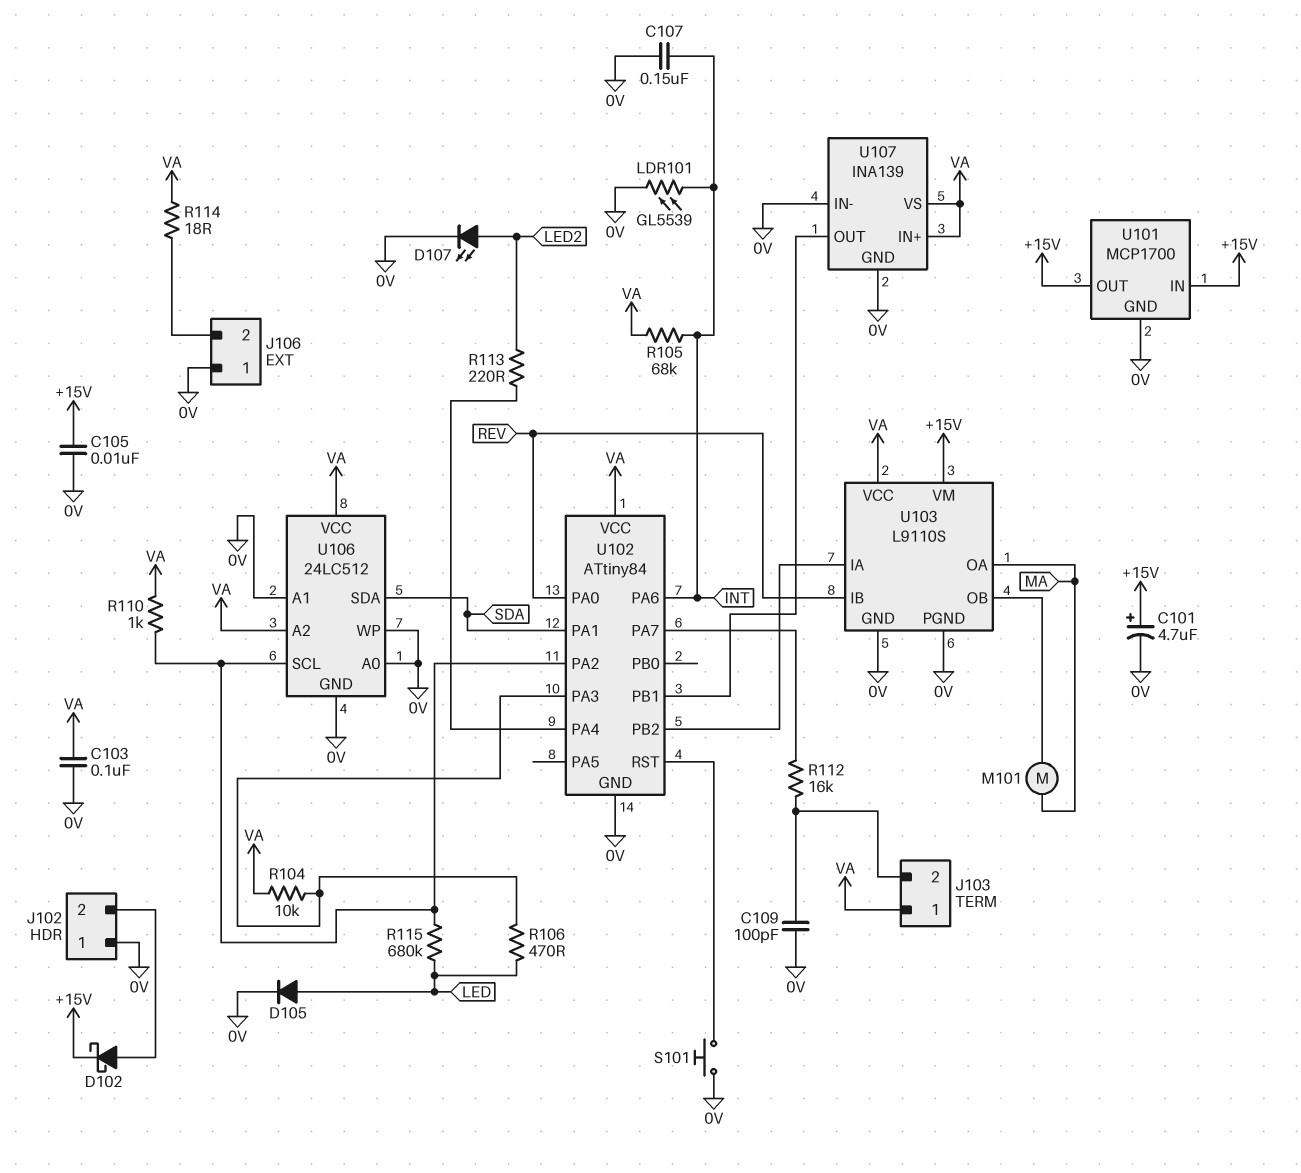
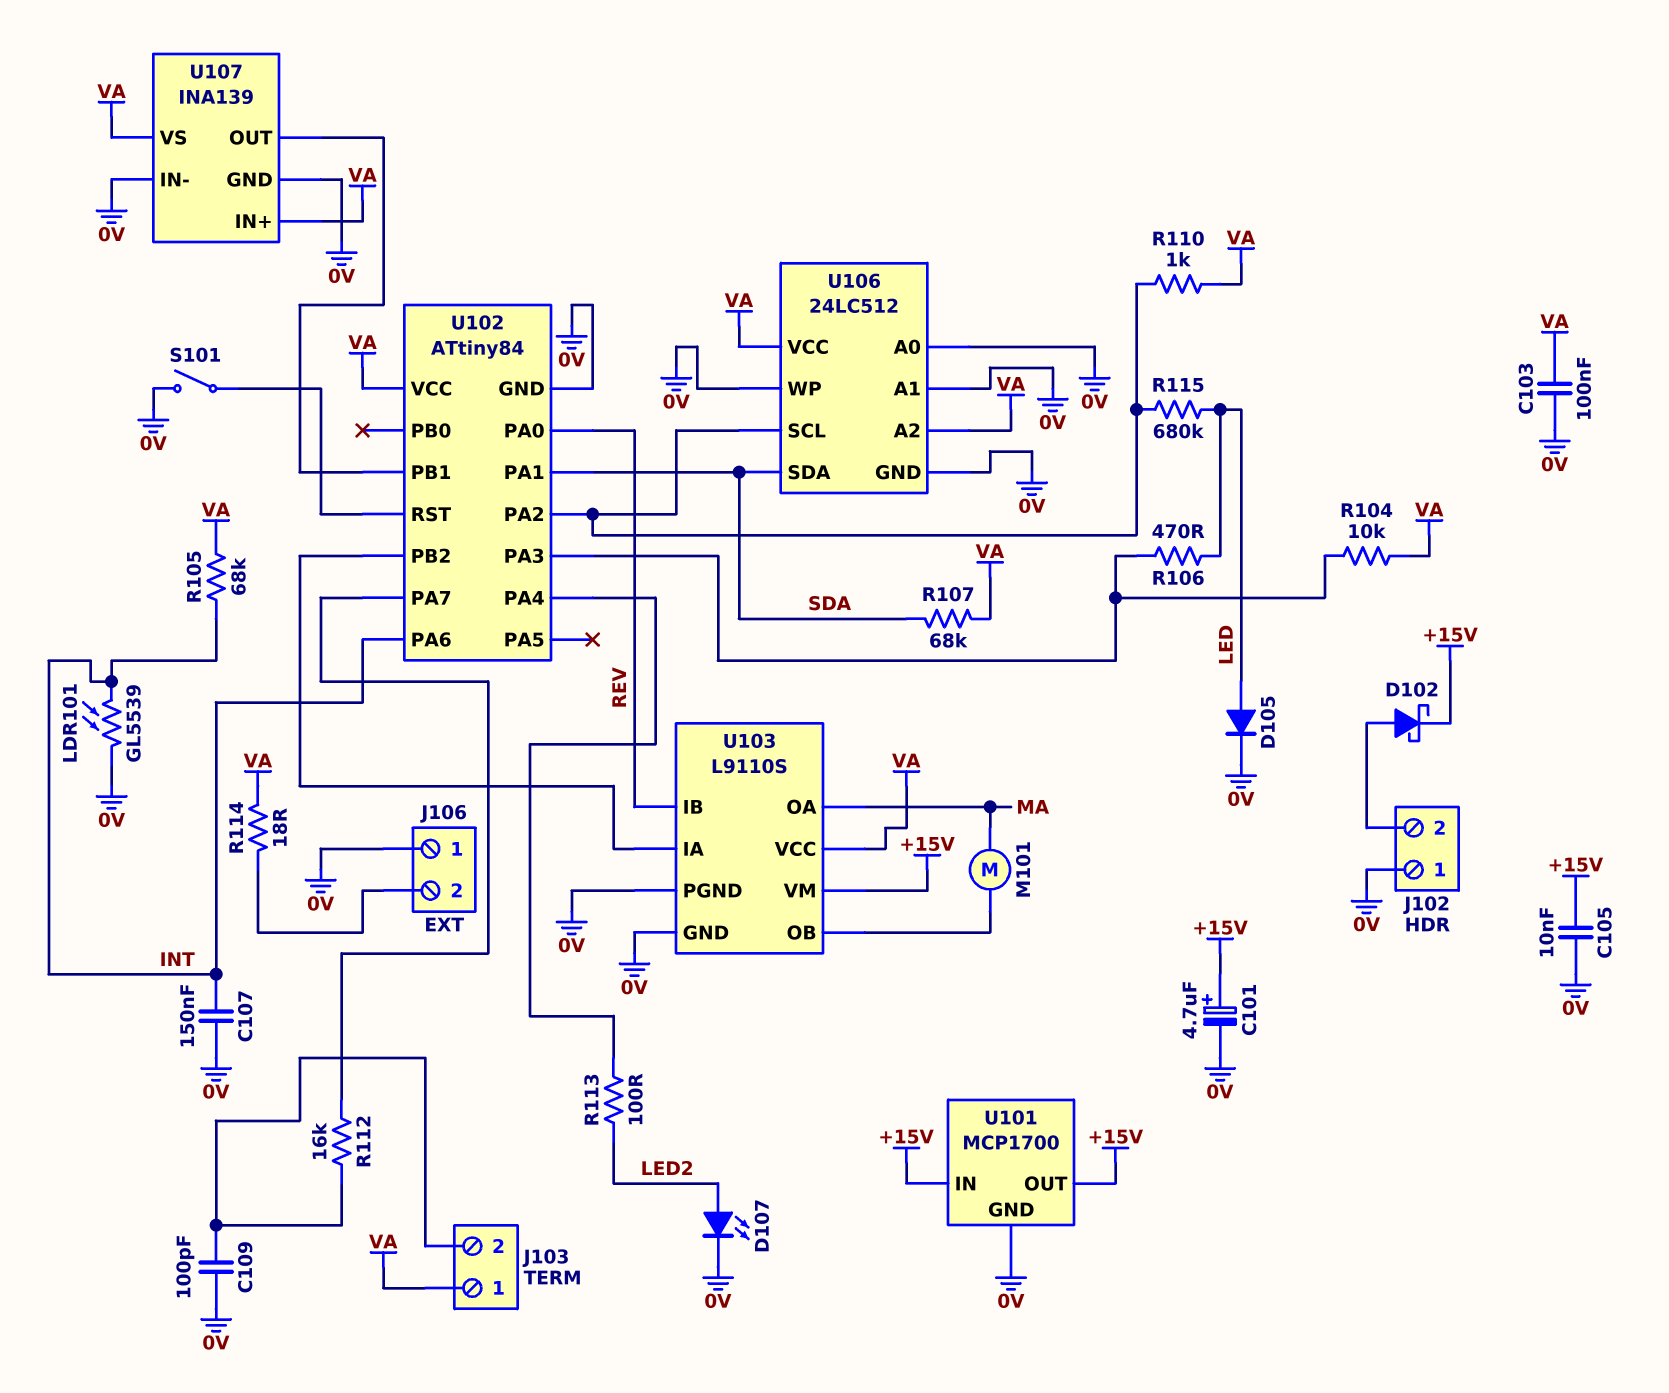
R107: none -> 68k (SDA, VA)
R113: 220 (LED2, U102/PA4) -> 100 (LED2, U102/PA4)
S101: button (0V, U102/RST) -> switch (0V, U102/RST)

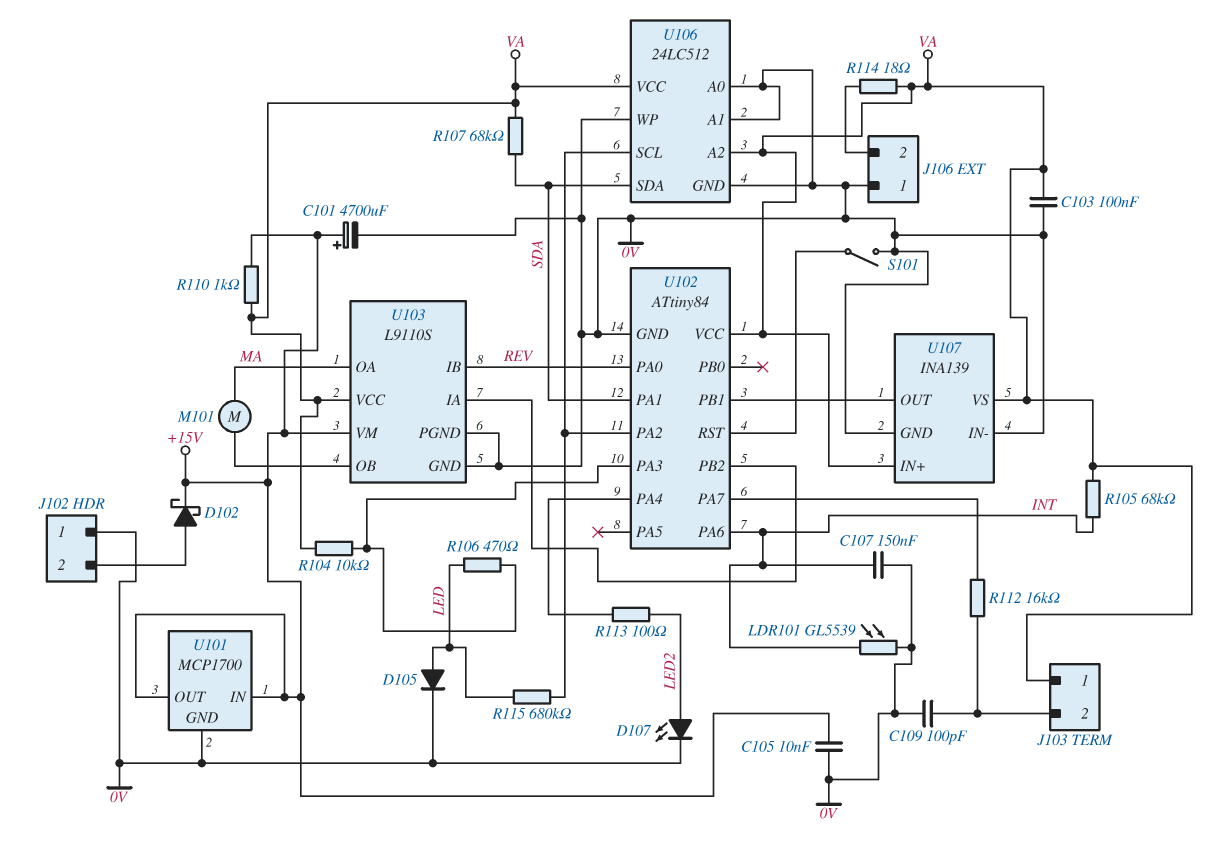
C101: 4.7uF (plus +15V, minus 0V) -> 4700uF (plus +15V, minus 0V)
R110: 1k (U102/PA2, VA) -> 1k (+15V, VA)

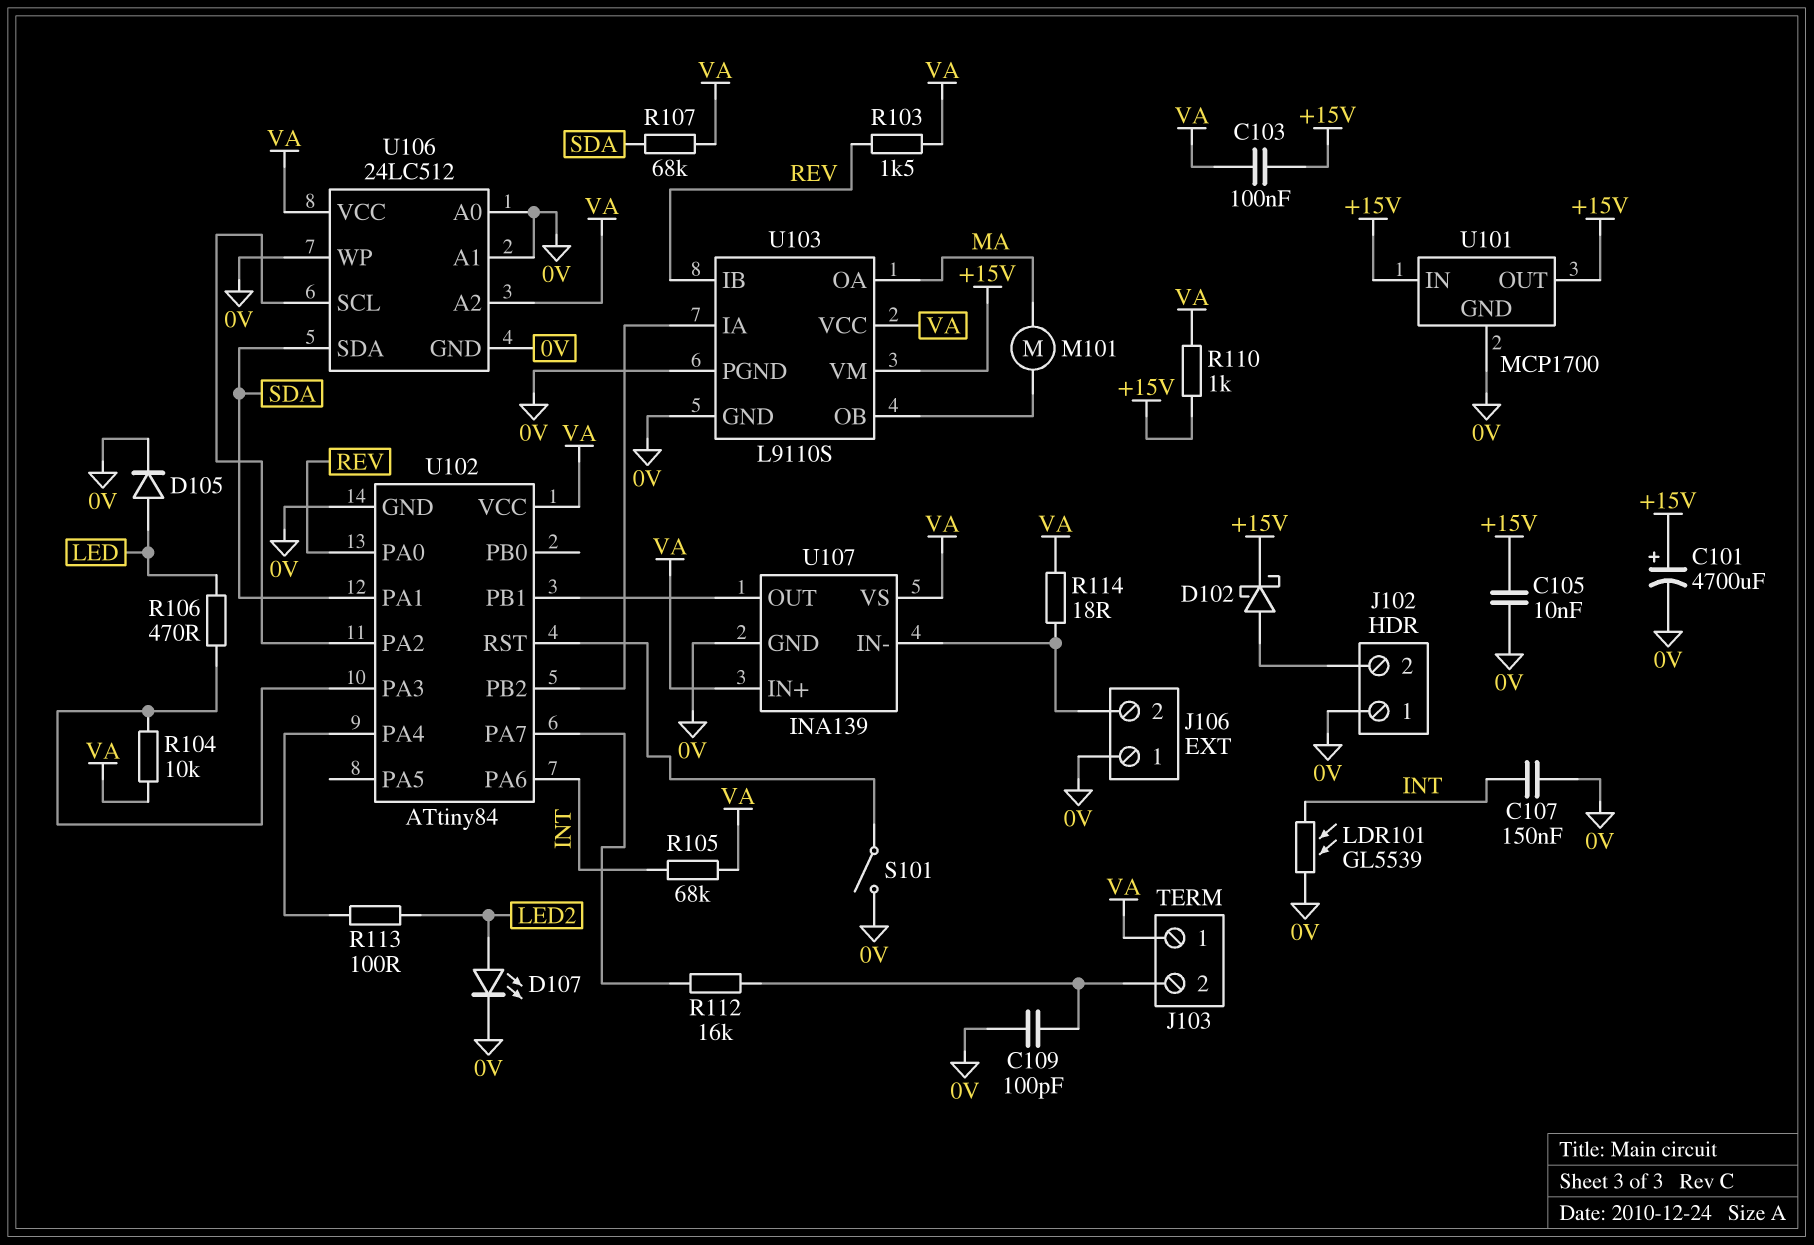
C103: 100nF (0V, VA) -> 100nF (+15V, VA)
R103: none -> 1.5k (REV, VA)
R115: 680k (LED, U102/PA2) -> none
U107 pin IN-: 0V -> J106/2

